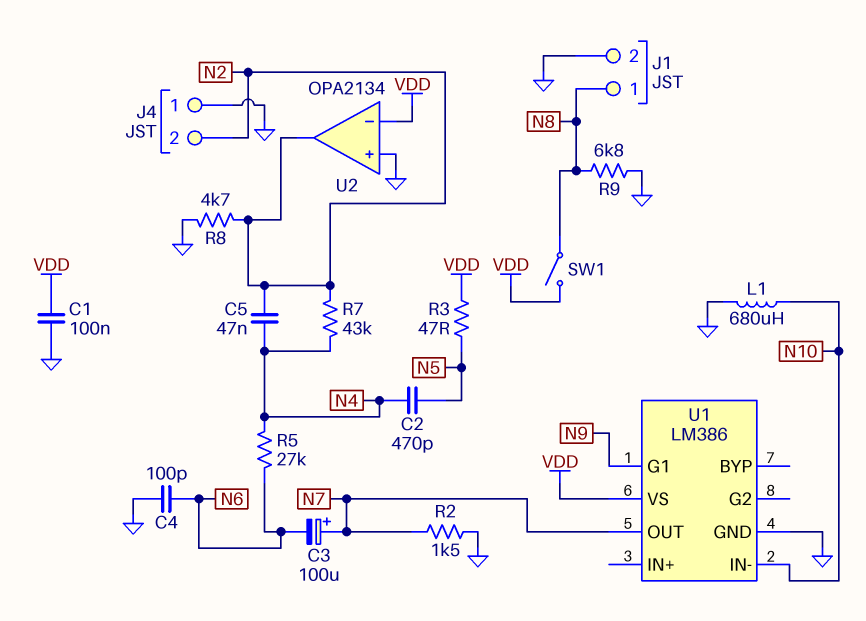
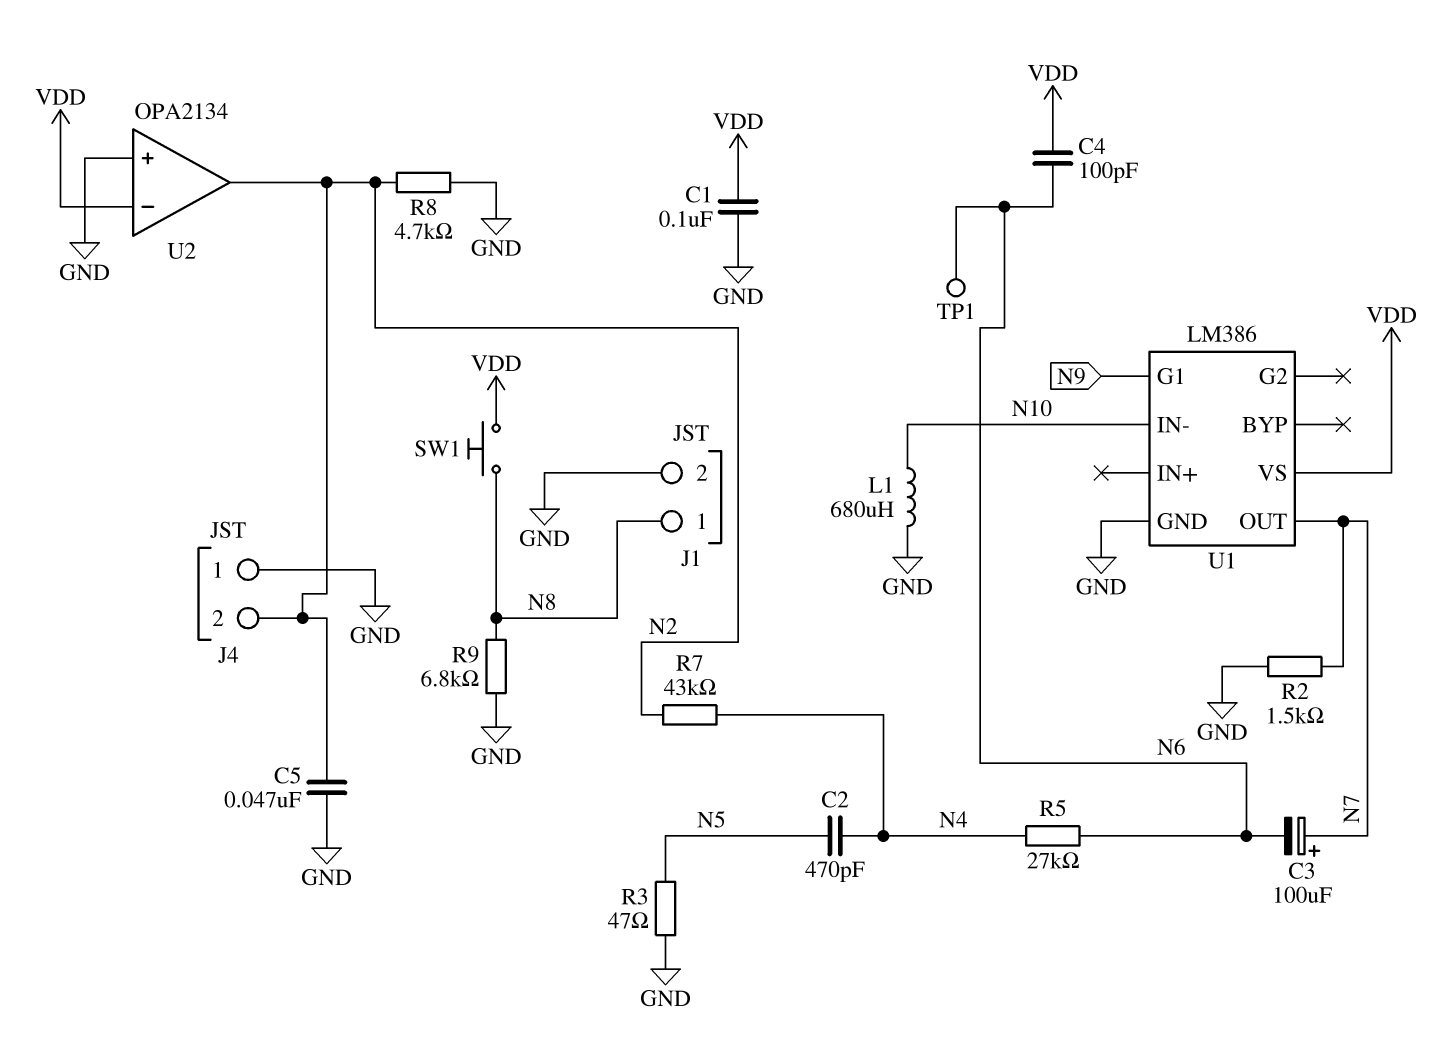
C4: 100pF (GND, N6) -> 100pF (N6, VDD)
C5: 47nF (N2, N4) -> 47nF (GND, N2)
R3: 47 (N5, VDD) -> 47 (GND, N5)
SW1: switch (N8, VDD) -> button (N8, VDD)
TP1: none -> test point (N6)

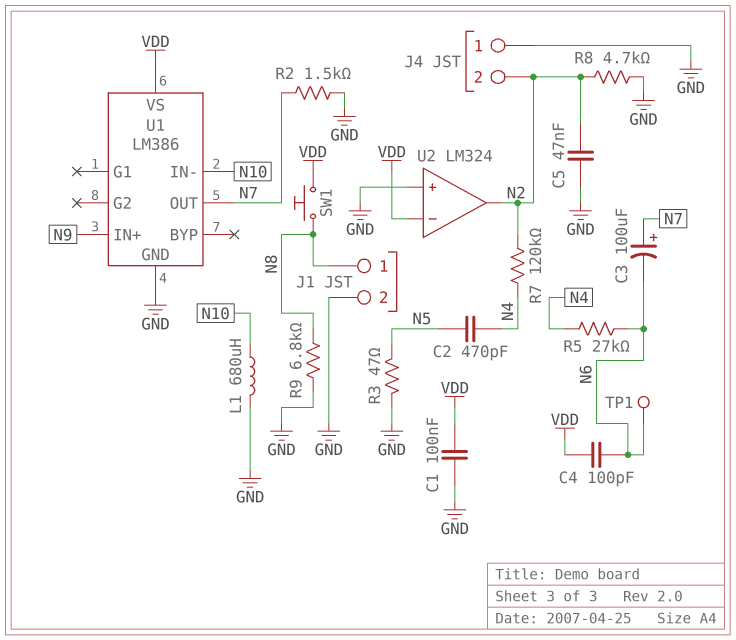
R7: 43k (N2, N4) -> 120k (N2, N4)
U1 pin G1: N9 -> none
U1 pin IN+: none -> N9
U2: OPA2134 -> LM324

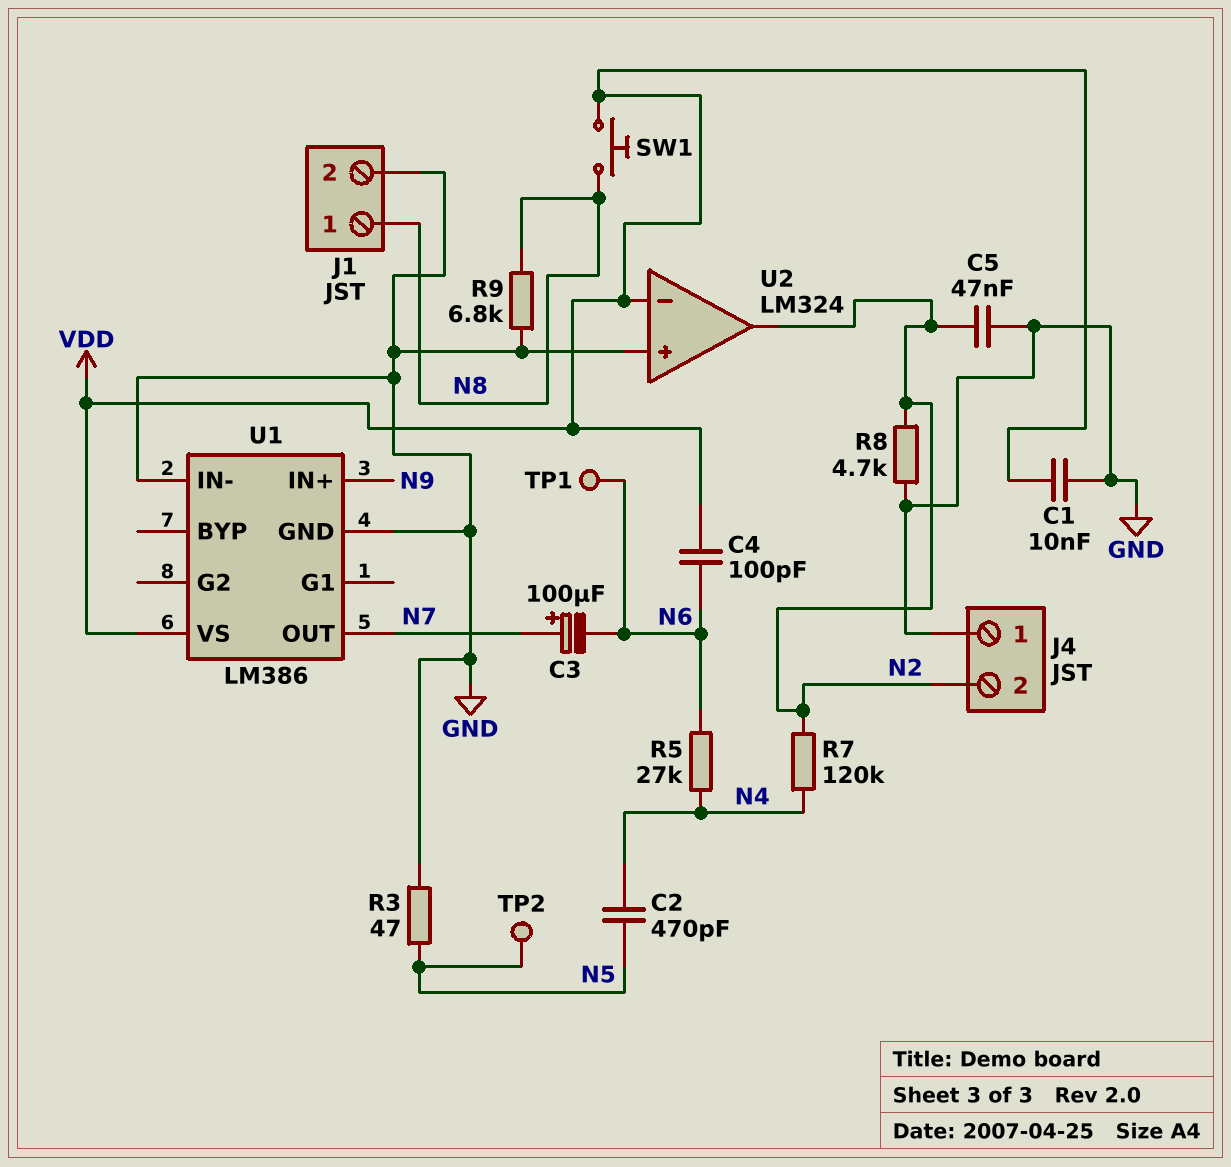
C1: 100nF (GND, VDD) -> 10nF (GND, VDD)
L1: 680uH (GND, N10) -> none
R2: 1.5k (GND, N7) -> none
TP2: none -> test point (N5)
U1 pin IN-: N10 -> GND

